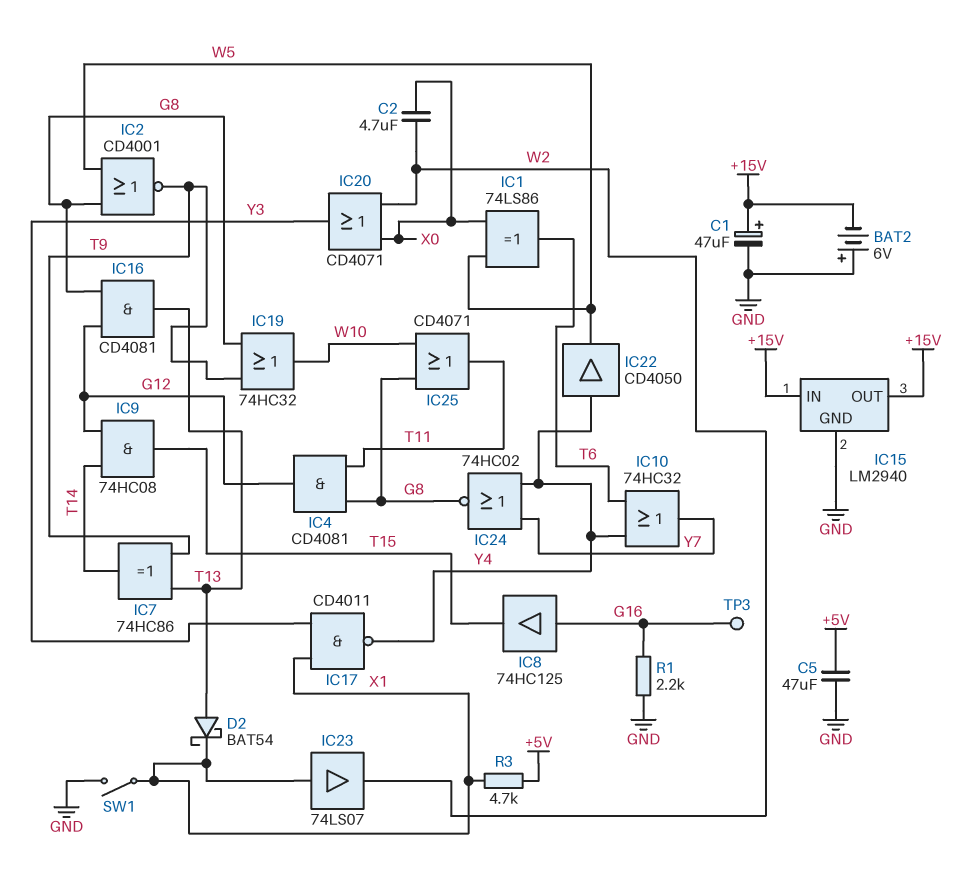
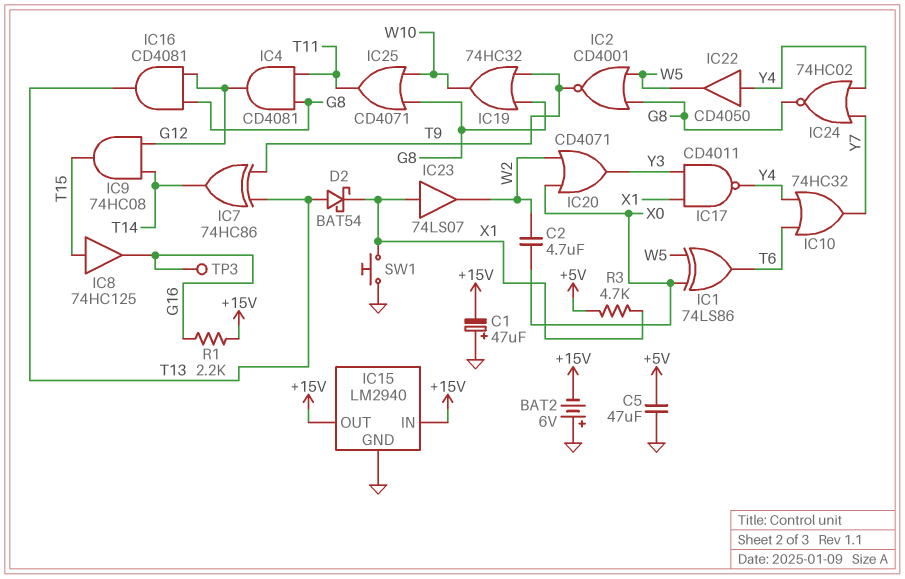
C1: 47uF (plus +15V, minus GND) -> 47uF (plus GND, minus +15V)
IC8: buffer 74HC125 (in G16, out T15) -> buffer 74HC125 (in T15, out G16)
R1: 2.2k (G16, GND) -> 2.2k (+15V, G16)
SW1: switch (GND, X1) -> button (GND, X1)

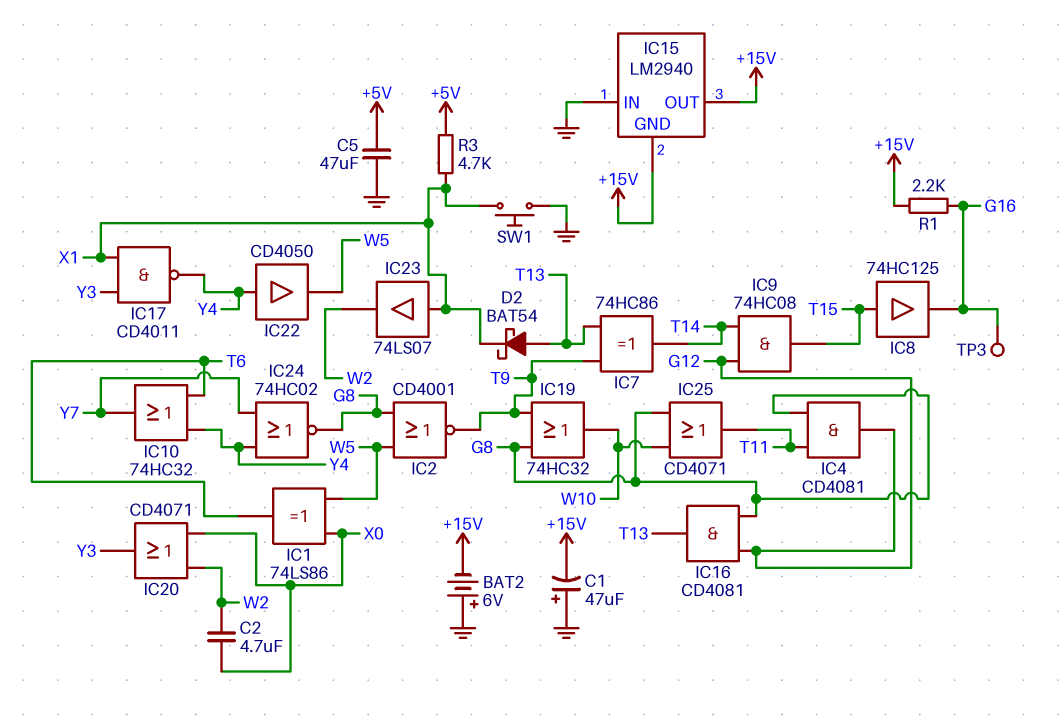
IC15 pin GND: GND -> +15V
IC15 pin IN: +15V -> GND

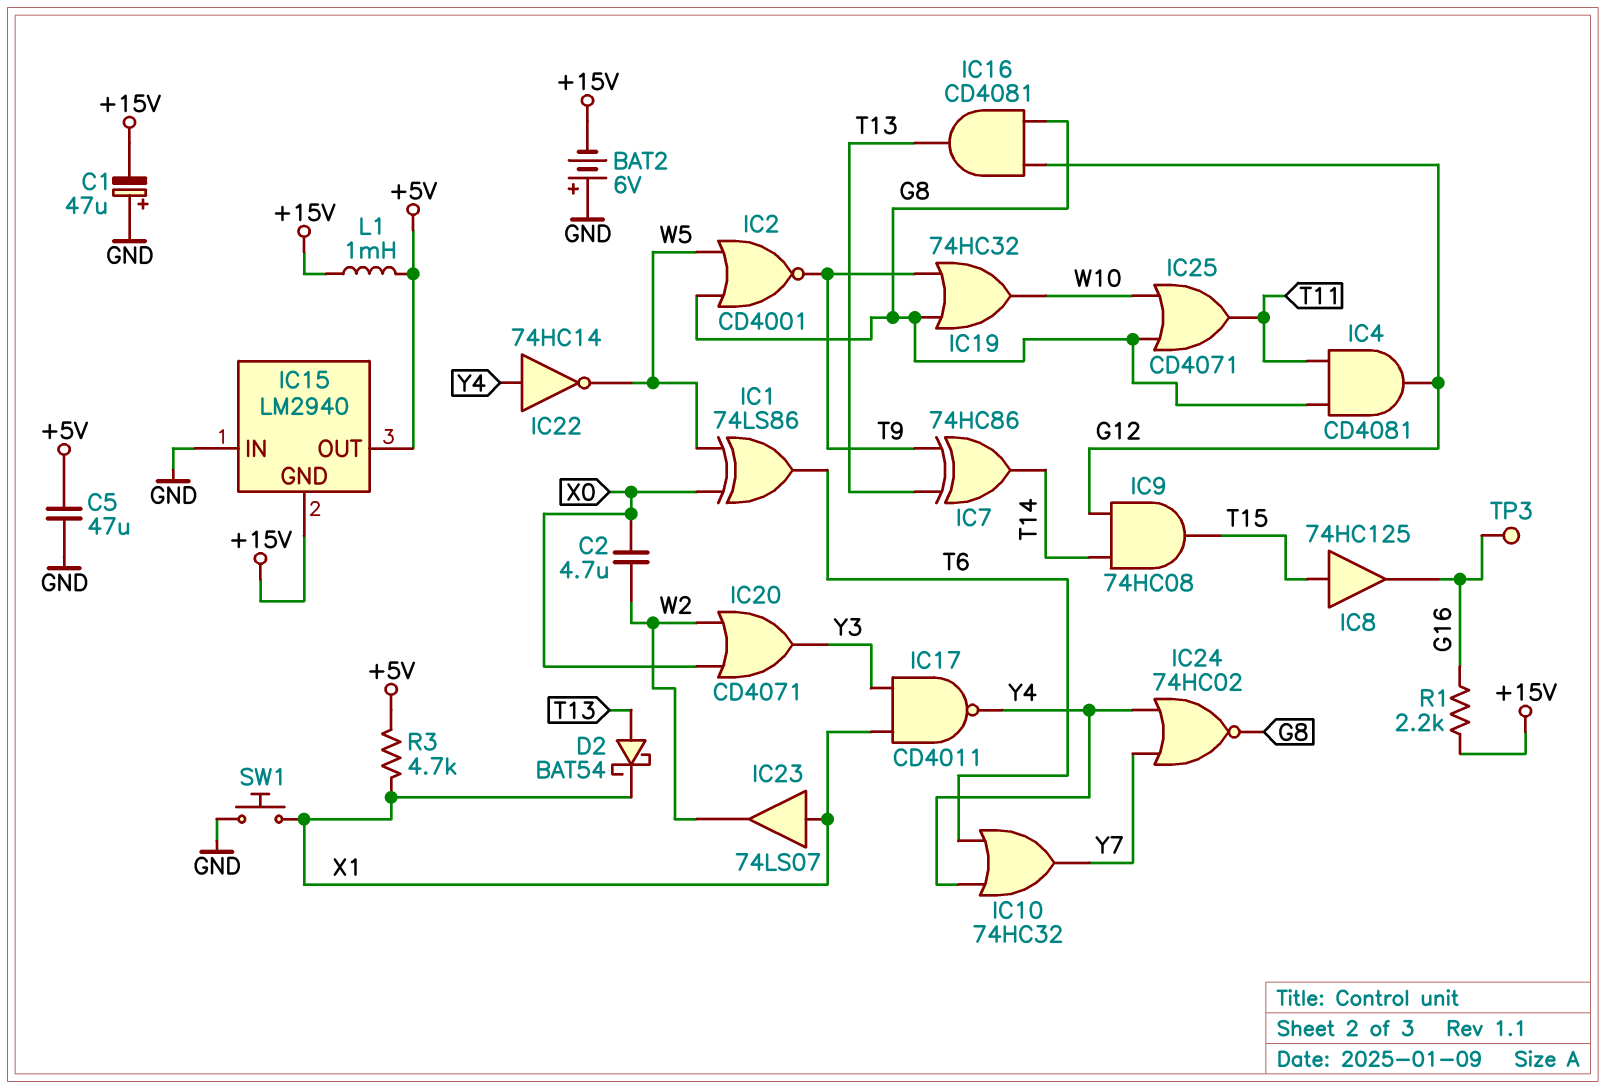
IC15 pin OUT: +15V -> +5V
IC22: buffer CD4050 (in Y4, out W5) -> NOT 74HC14 (in Y4, out W5)
L1: none -> 1mH (+5V, +15V)

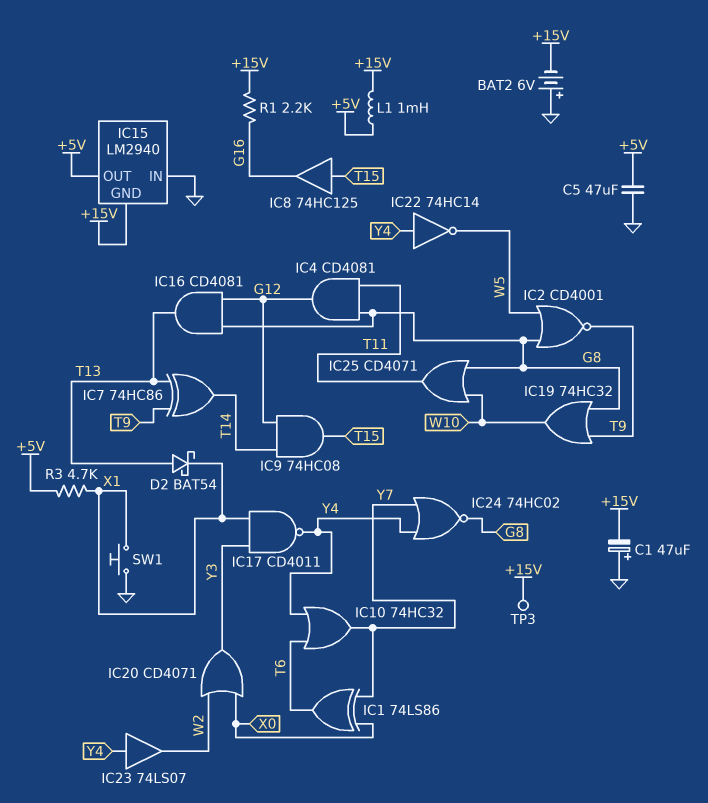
C2: 4.7uF (W2, X0) -> none
IC1: XOR 74LS86 (in W5, in X0, out T6) -> XOR 74LS86 (in X0, in Y7, out T6)
IC23: buffer 74LS07 (in X1, out W2) -> buffer 74LS07 (in Y4, out W2)
TP3: test point (G16) -> test point (+15V)

